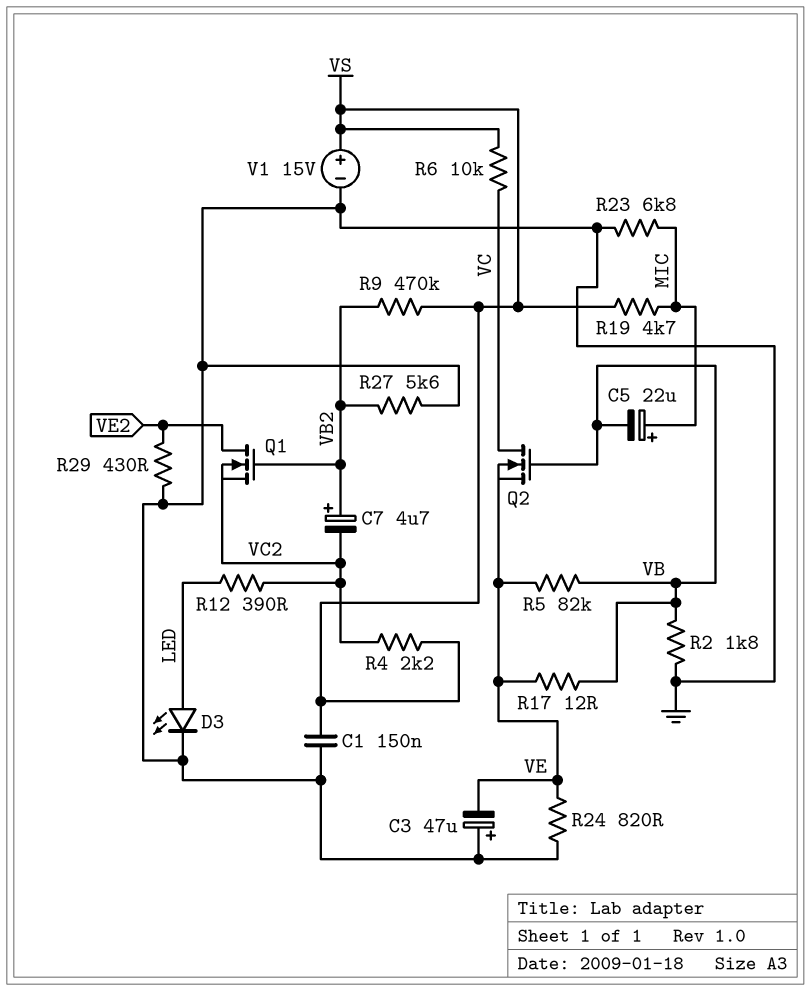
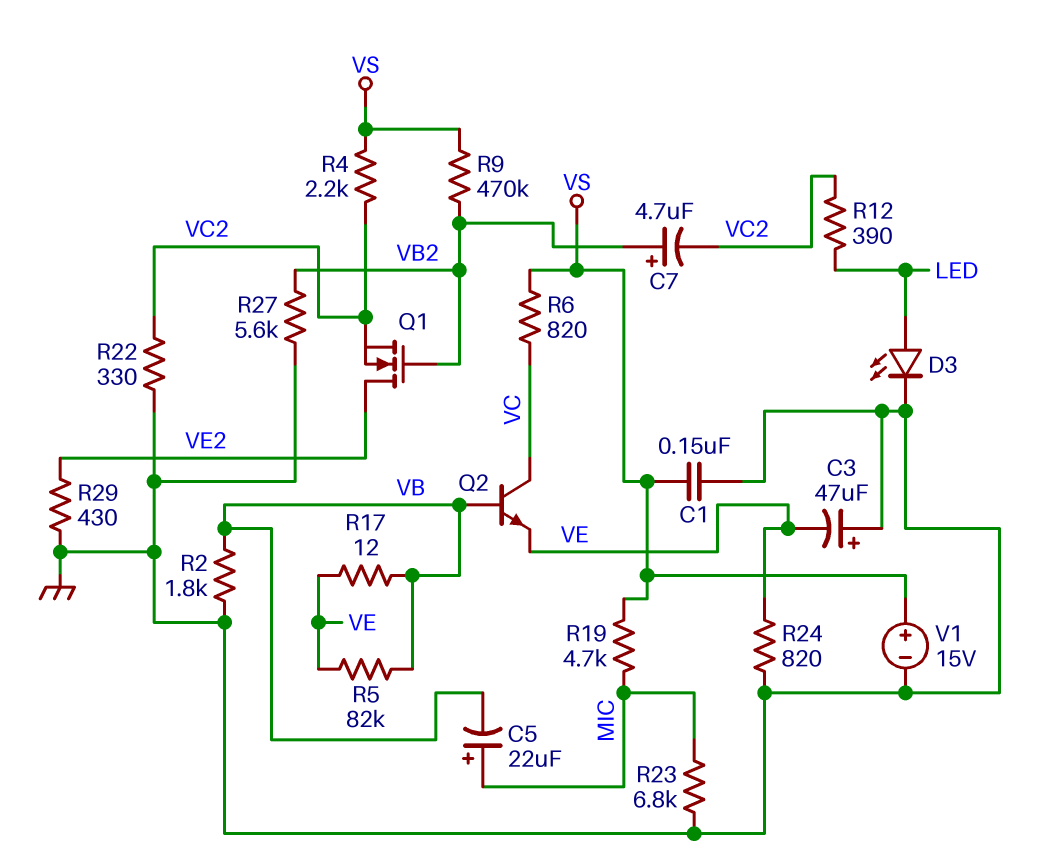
Q2: NMOS (G VB, D VC, S VE) -> NPN (B VB, C VC, E VE)
R6: 10k (VC, VS) -> 820 (VC, VS)
R22: none -> 330 (GND, VC2)

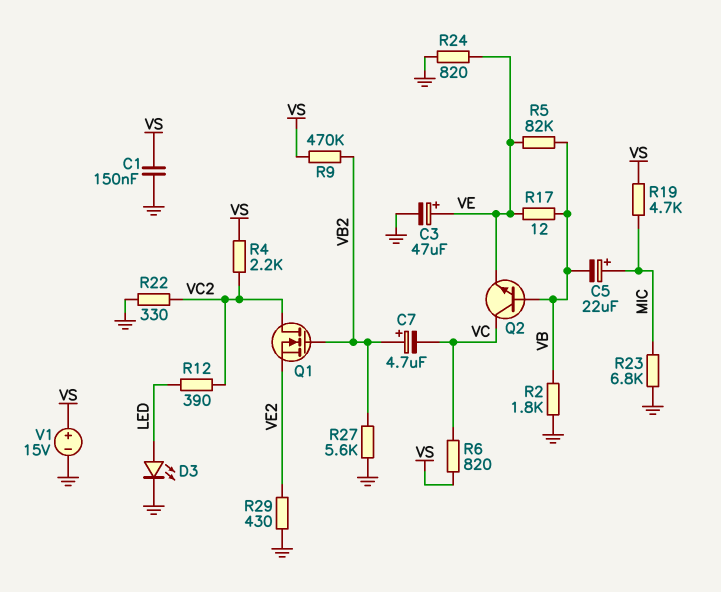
C3: 47uF (plus GND, minus VE) -> 47uF (plus VE, minus GND)
C7: 4.7uF (plus VB2, minus VC2) -> 4.7uF (plus VB2, minus VC)
Q1: NMOS (G VB2, D VE2, S VC2) -> NMOS (G VB2, D VC2, S VE2)

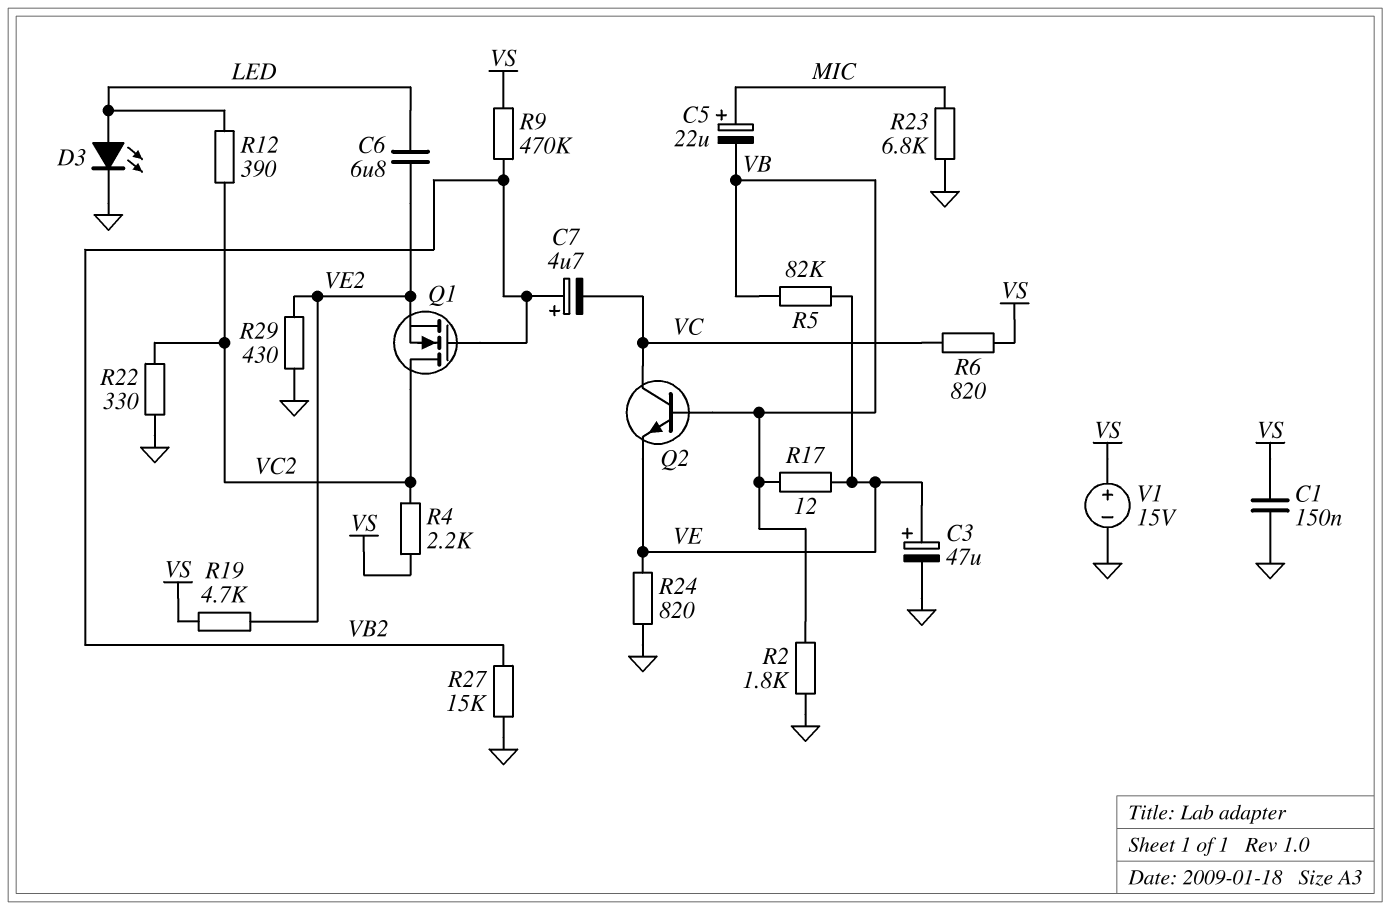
C6: none -> 6.8uF (LED, VE2)
R19: 4.7k (MIC, VS) -> 4.7k (VE2, VS)
R27: 5.6k (GND, VB2) -> 15k (GND, VB2)

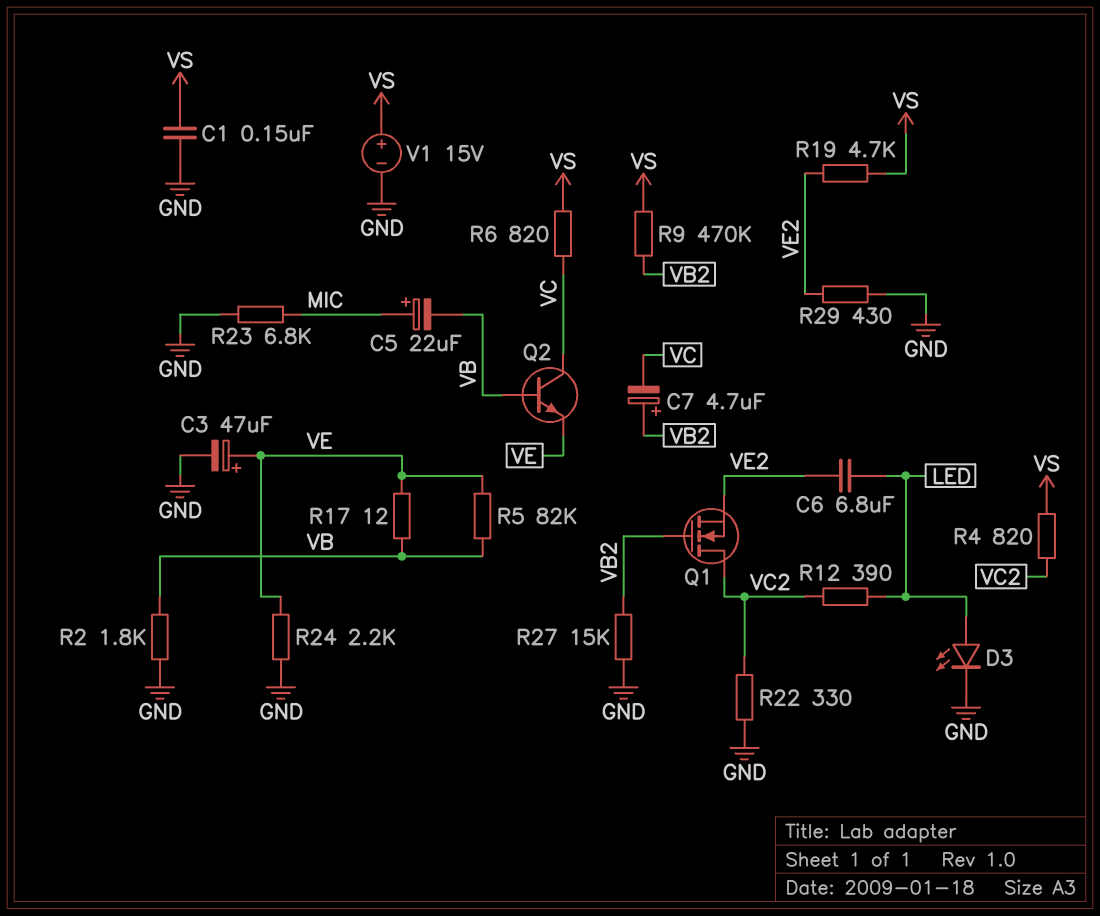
R4: 2.2k (VC2, VS) -> 820 (VC2, VS)
R24: 820 (GND, VE) -> 2.2k (GND, VE)

